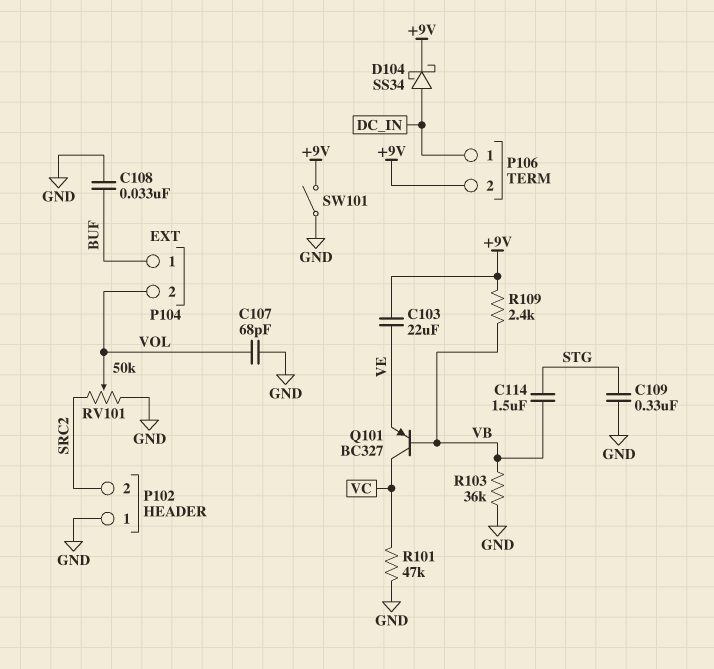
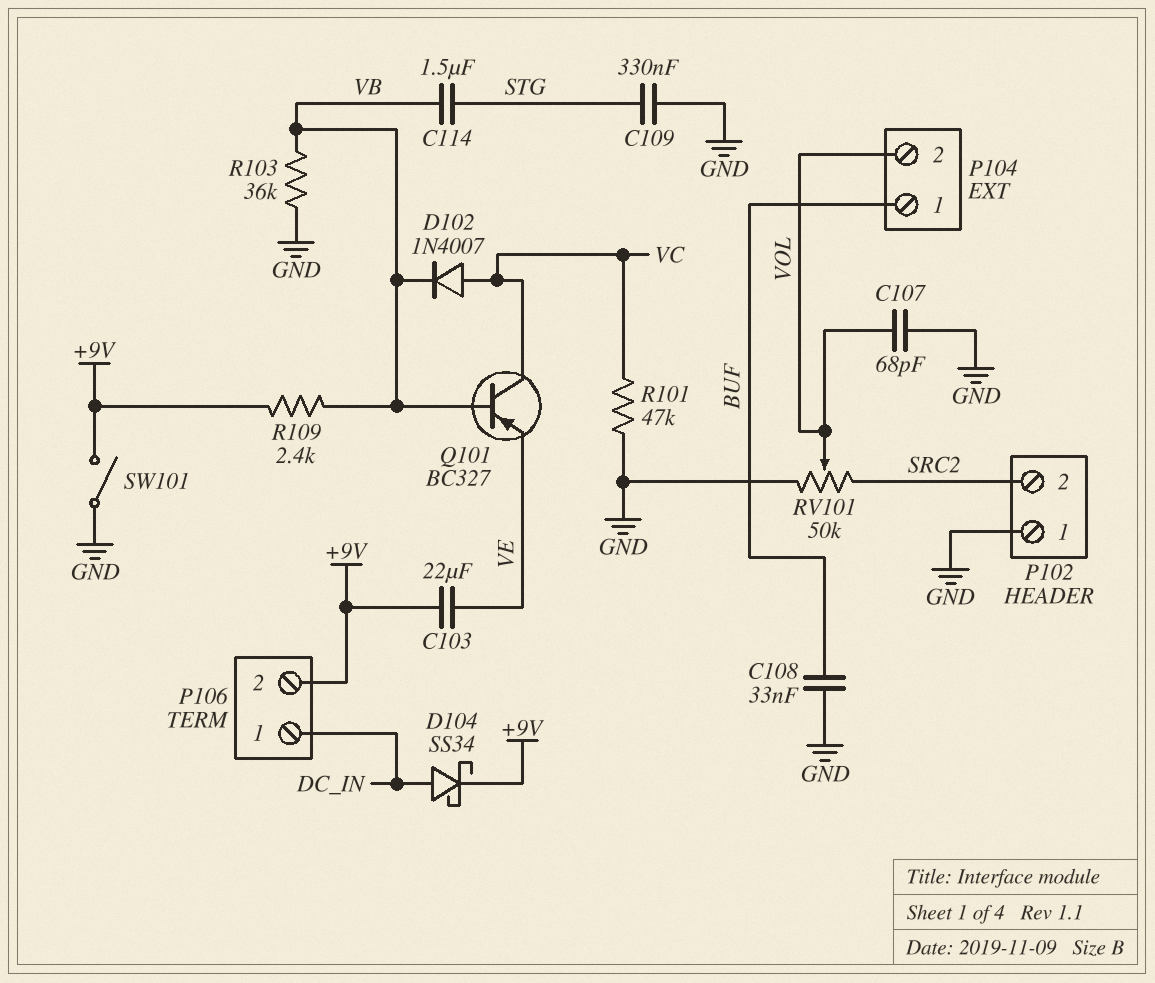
D102: none -> diode 1N4007 (A VC, K VB)

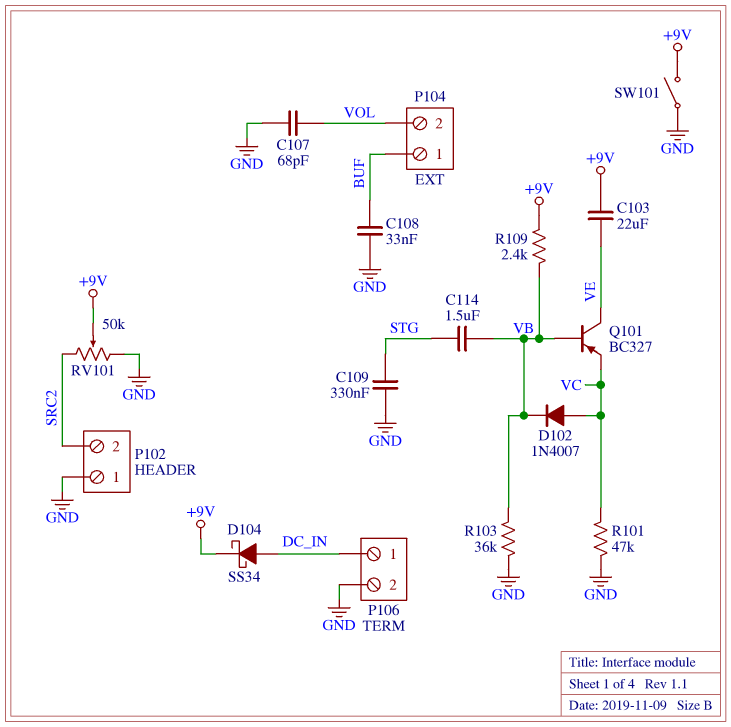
P106 pin 2: +9V -> GND
Q101: PNP BC327 (B VB, C VC, E VE) -> PNP BC327 (B VB, C VE, E VC)
RV101: 50k (GND, SRC2, wiper VOL) -> 50k (GND, SRC2, wiper +9V)

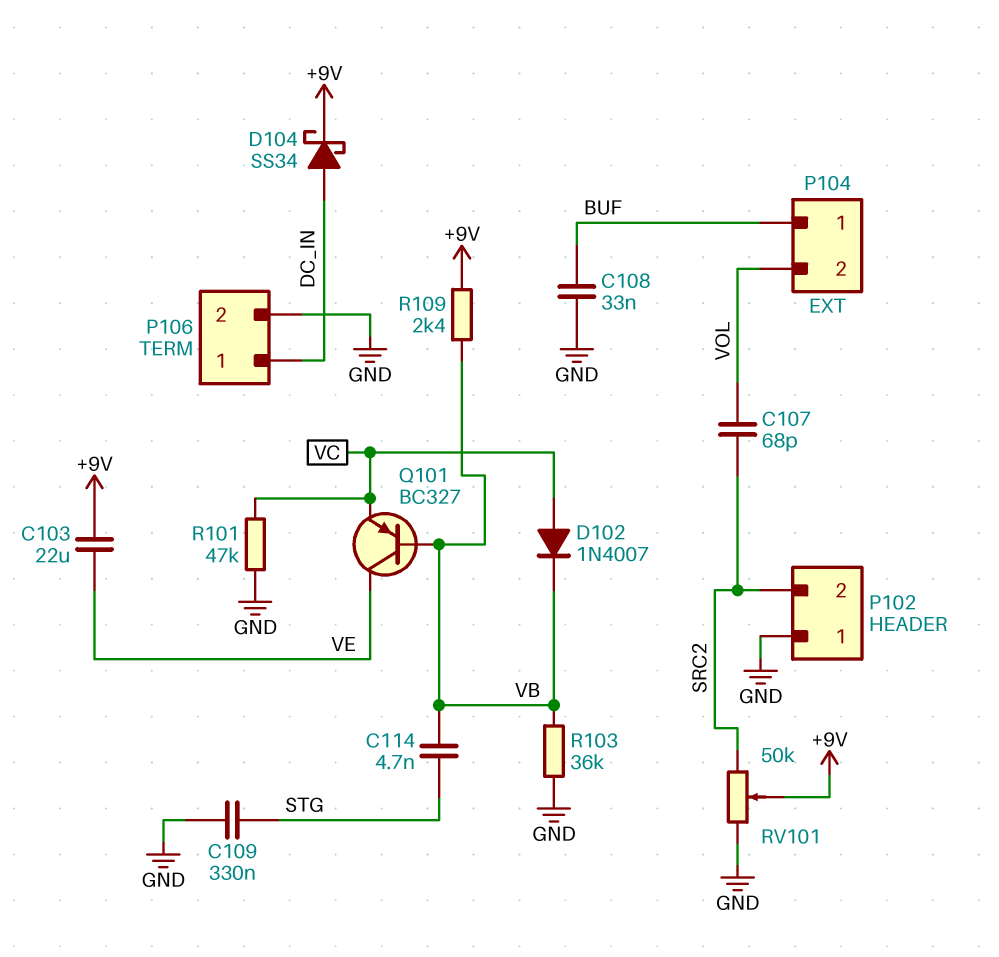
C107: 68pF (GND, VOL) -> 68pF (SRC2, VOL)
C114: 1.5uF (STG, VB) -> 4.7nF (STG, VB)
SW101: switch (+9V, GND) -> none

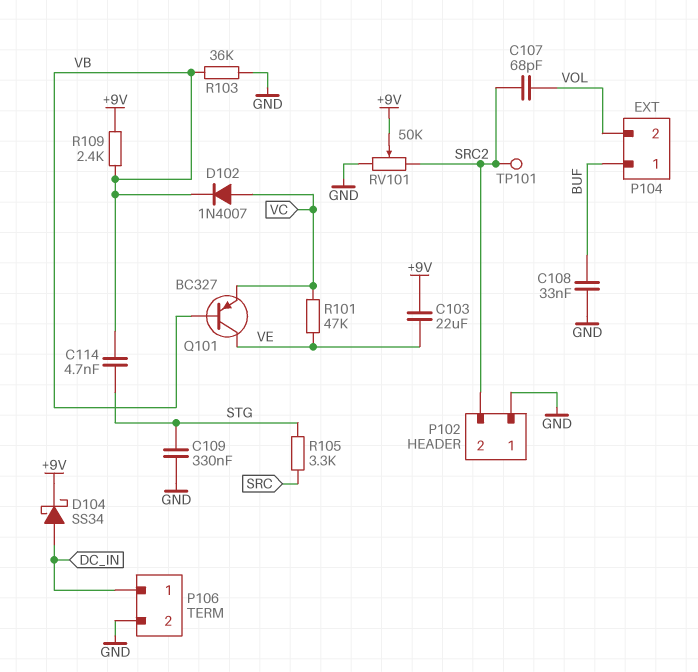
R101: 47k (GND, VC) -> 47k (VC, VE)
R105: none -> 3.3k (SRC, STG)
TP101: none -> test point (SRC2)

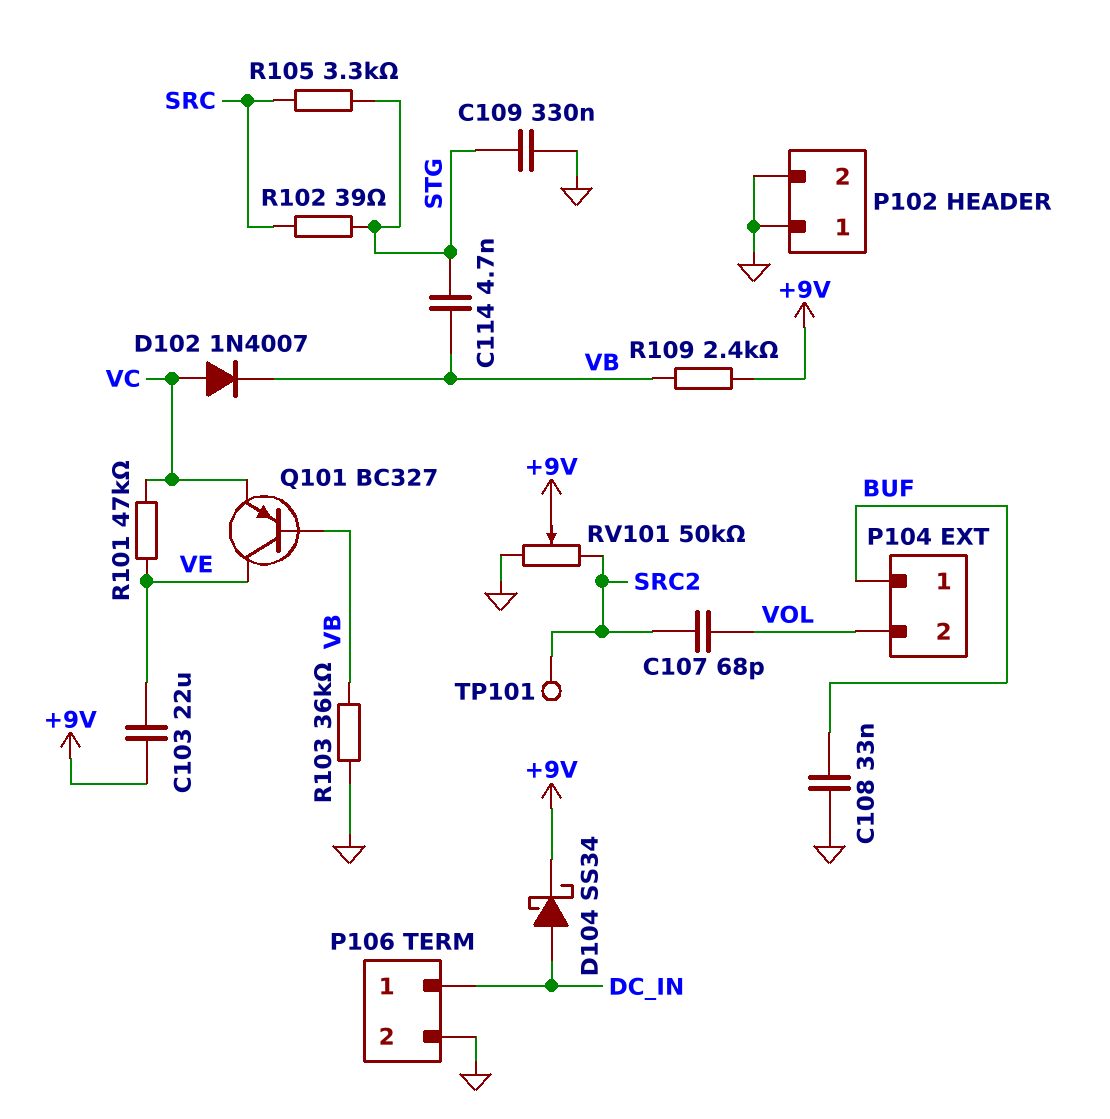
P102 pin 2: SRC2 -> GND
R102: none -> 39 (SRC, STG)

